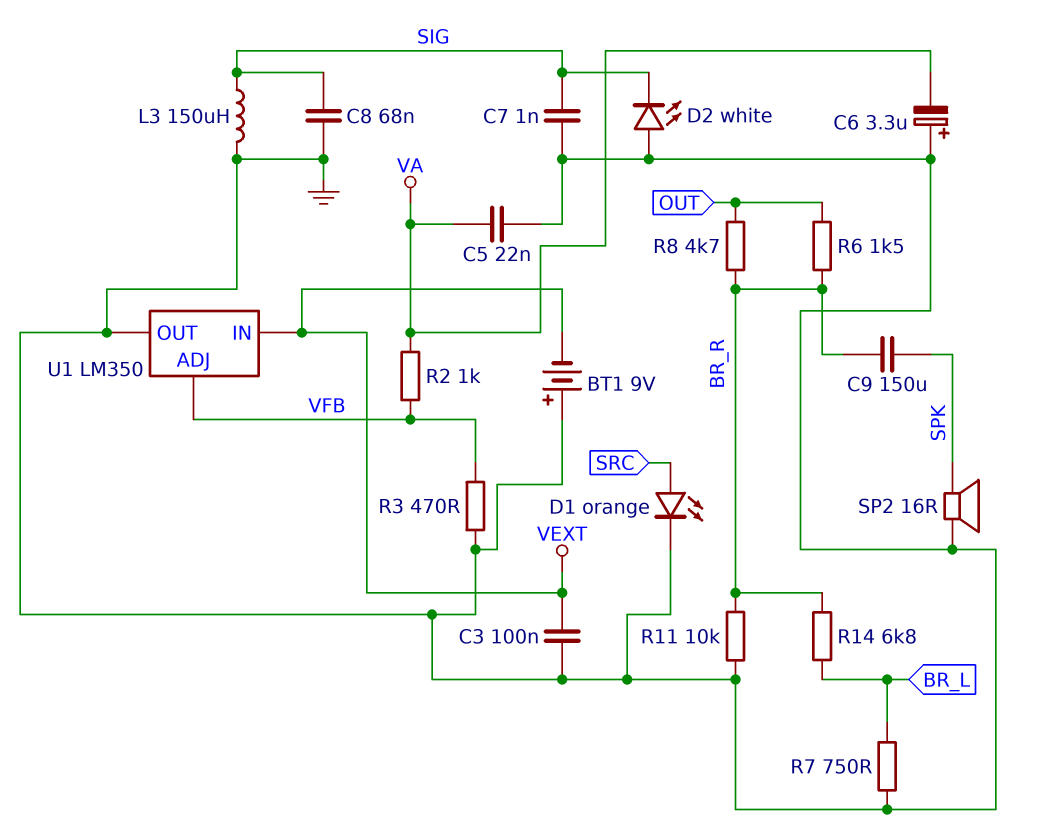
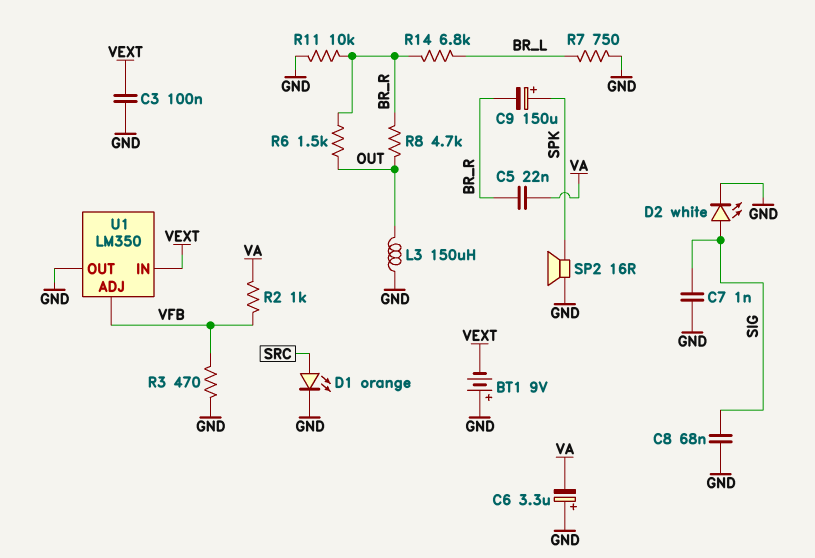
C5: 22nF (GND, VA) -> 22nF (BR_R, VA)
C9: 150uF (BR_R, SPK) -> 150uF (plus SPK, minus BR_R)
D2: LED white (A GND, K SIG) -> LED white (A SIG, K GND)
L3: 150uH (GND, SIG) -> 150uH (GND, OUT)

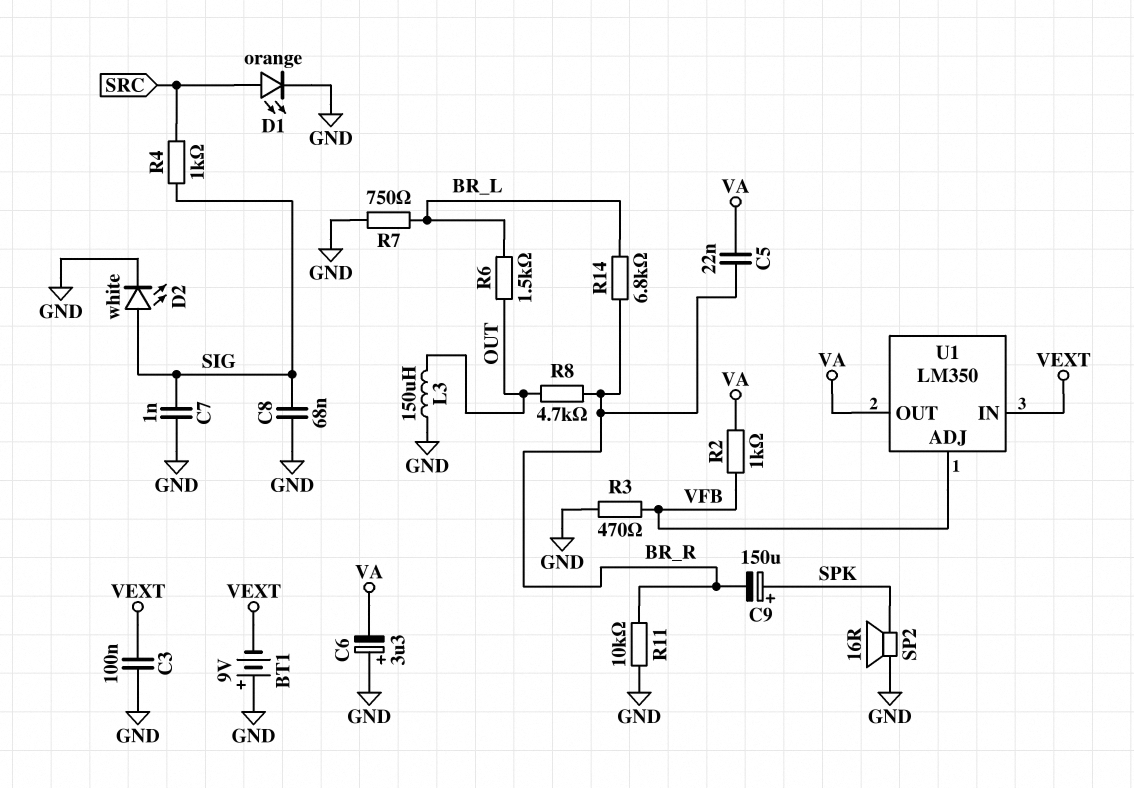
R4: none -> 1k (SIG, SRC)
R6: 1.5k (BR_R, OUT) -> 1.5k (BR_L, OUT)
U1 pin OUT: GND -> VA

